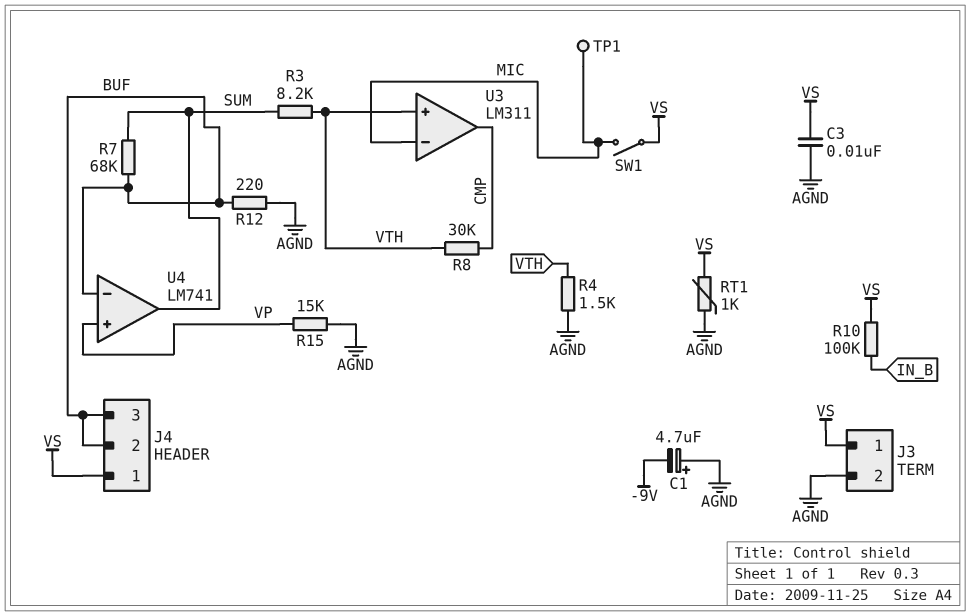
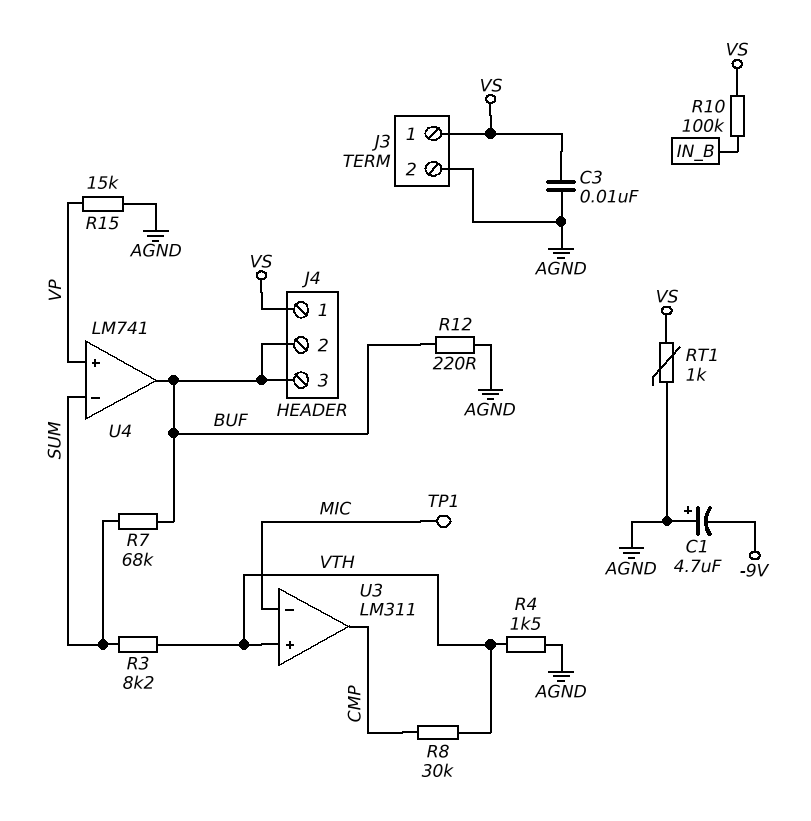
SW1: switch (MIC, VS) -> none
U4 pin in-: BUF -> SUM
U4 pin out: SUM -> BUF

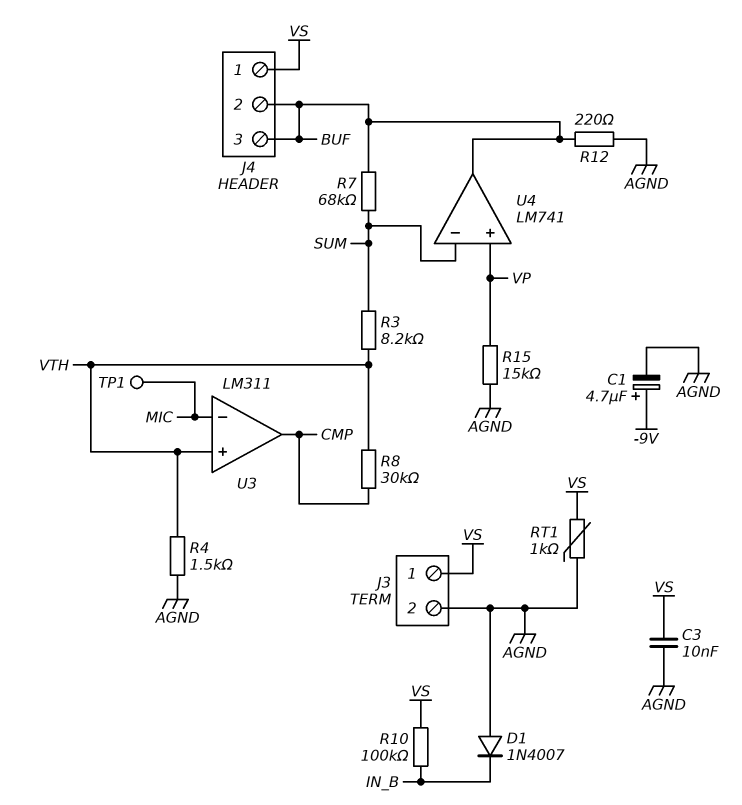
C1: 4.7uF (plus AGND, minus -9V) -> 4.7uF (plus -9V, minus AGND)
D1: none -> diode 1N4007 (A AGND, K IN_B)

